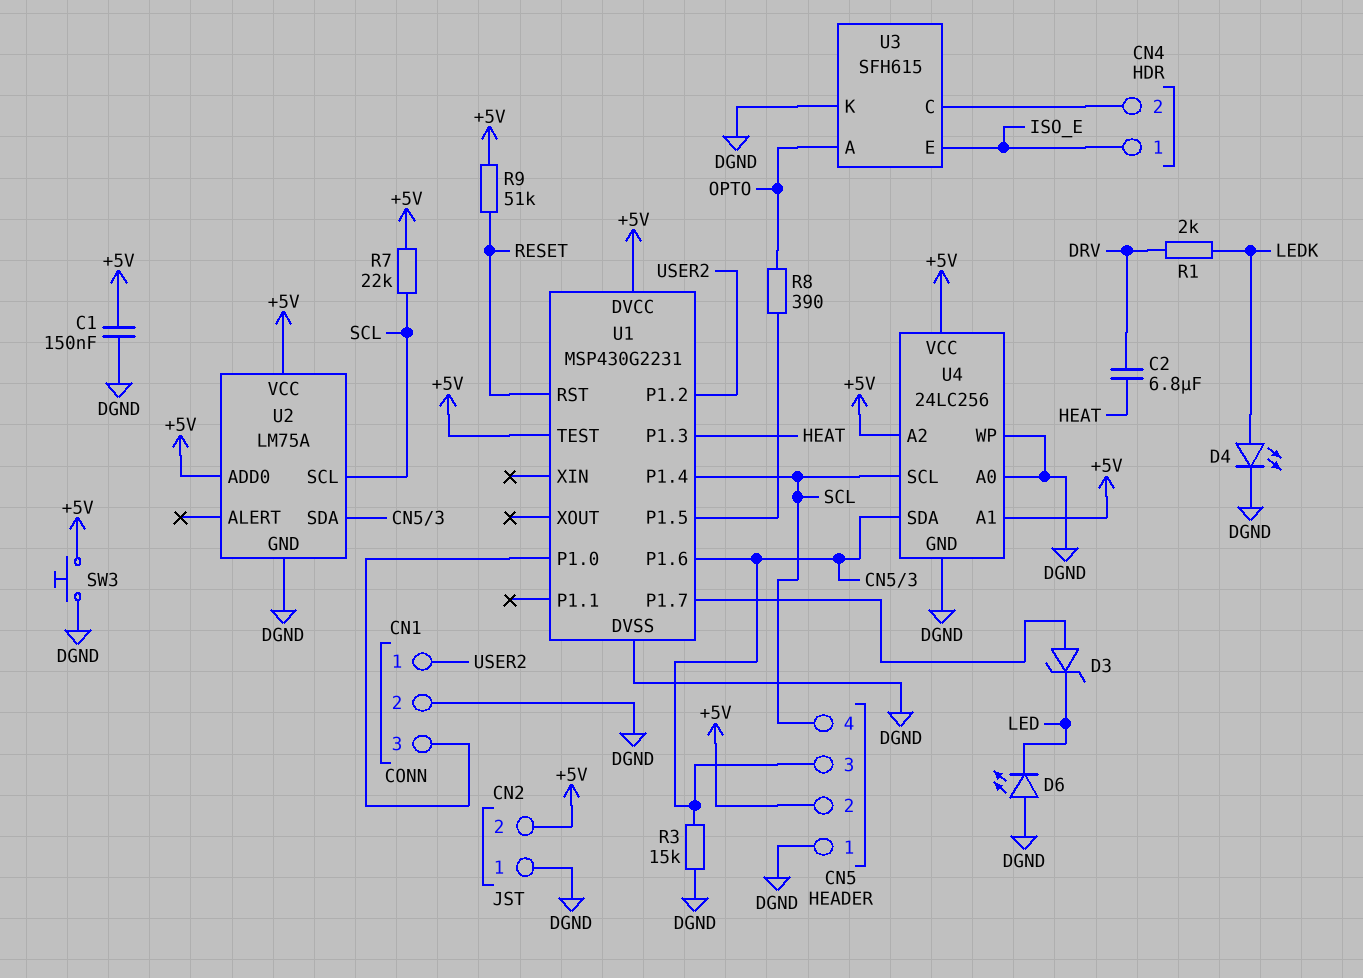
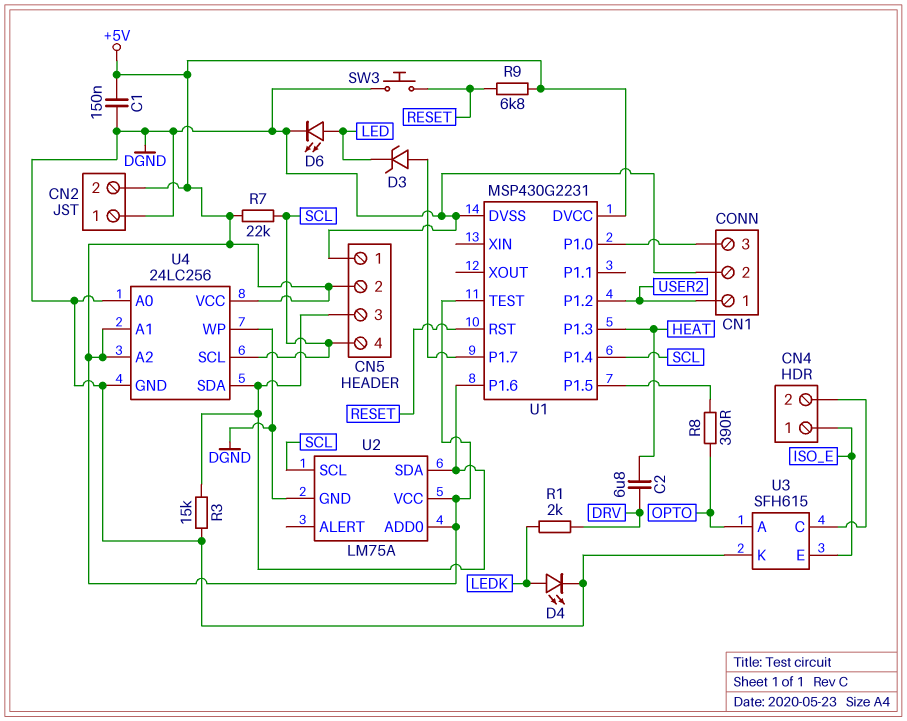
D6: LED (A DGND, K LED) -> LED (A LED, K DGND)
R9: 51k (+5V, RESET) -> 6.8k (+5V, RESET)
SW3: button (+5V, DGND) -> button (DGND, RESET)

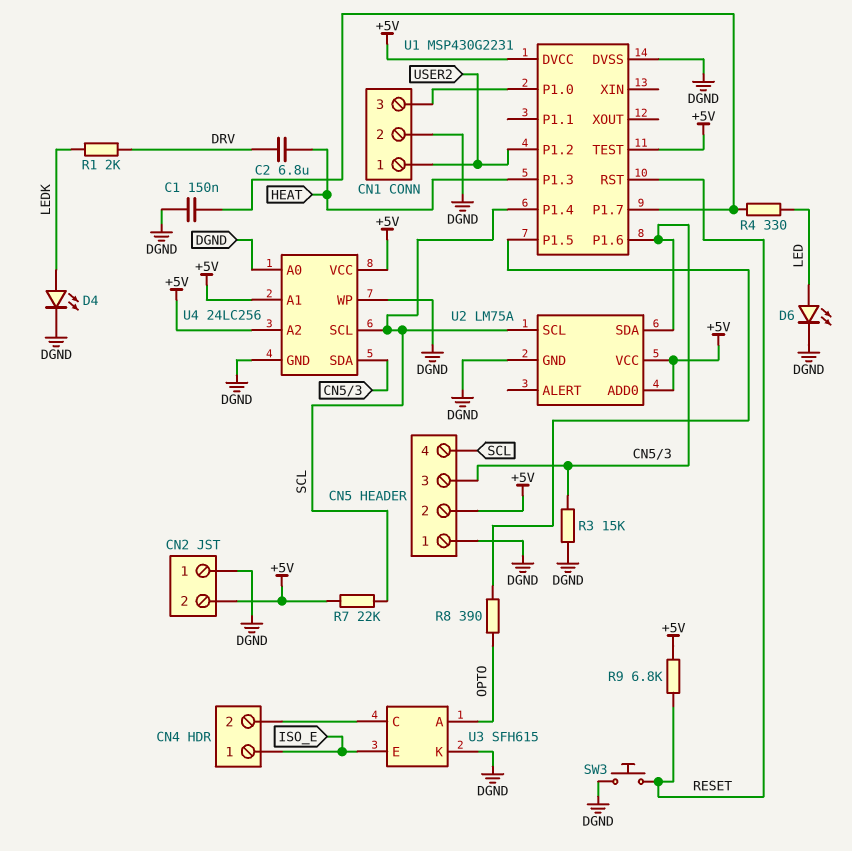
C1: 150nF (+5V, DGND) -> 150nF (DGND, U1/P1.7)
D3: zener (A U1/P1.7, K LED) -> none
R4: none -> 330 (LED, U1/P1.7)

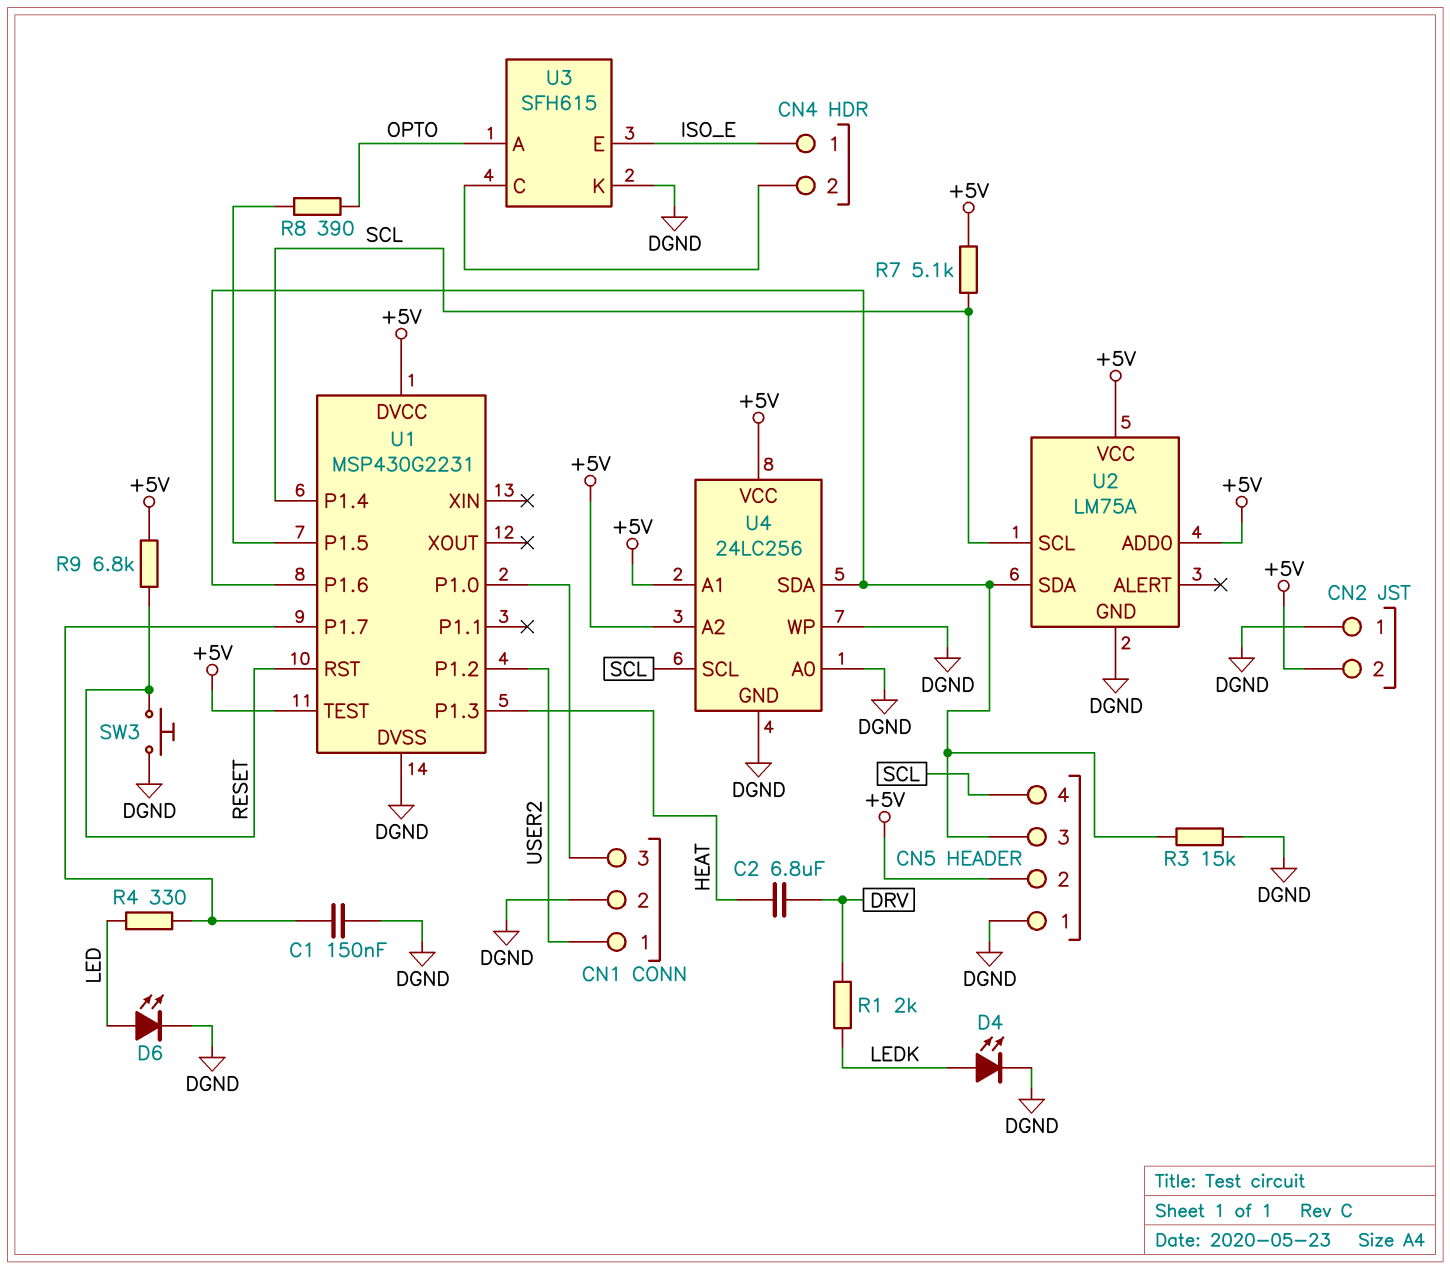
R7: 22k (+5V, SCL) -> 5.1k (+5V, SCL)

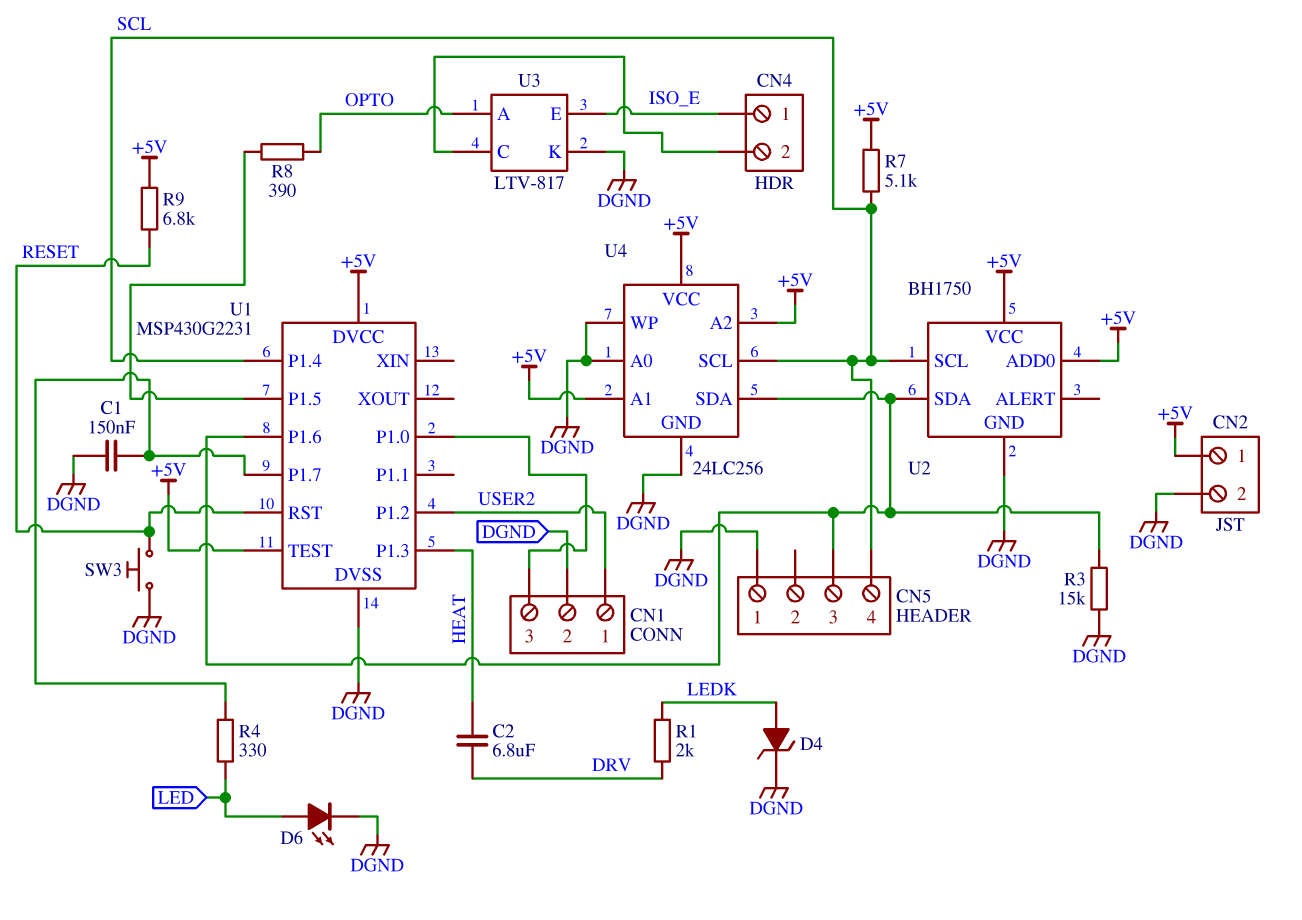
CN2 pin 1: DGND -> +5V
CN2 pin 2: +5V -> DGND
CN5 pin 2: +5V -> none
D4: LED (A LEDK, K DGND) -> zener (A LEDK, K DGND)
U2: LM75A -> BH1750
U3: SFH615 -> LTV-817

